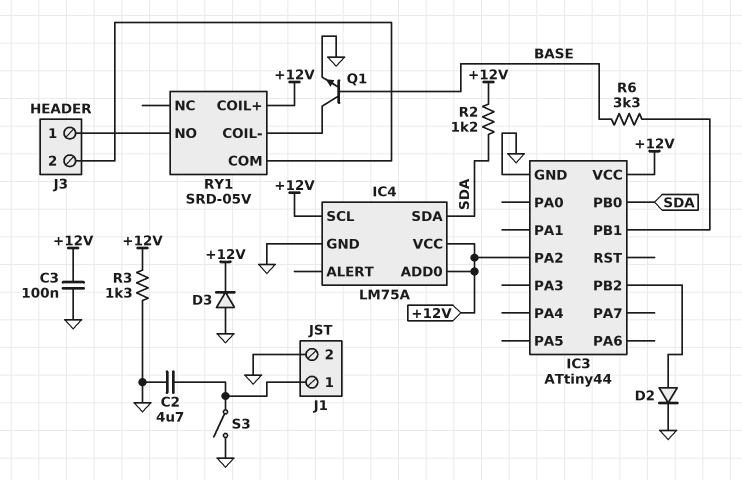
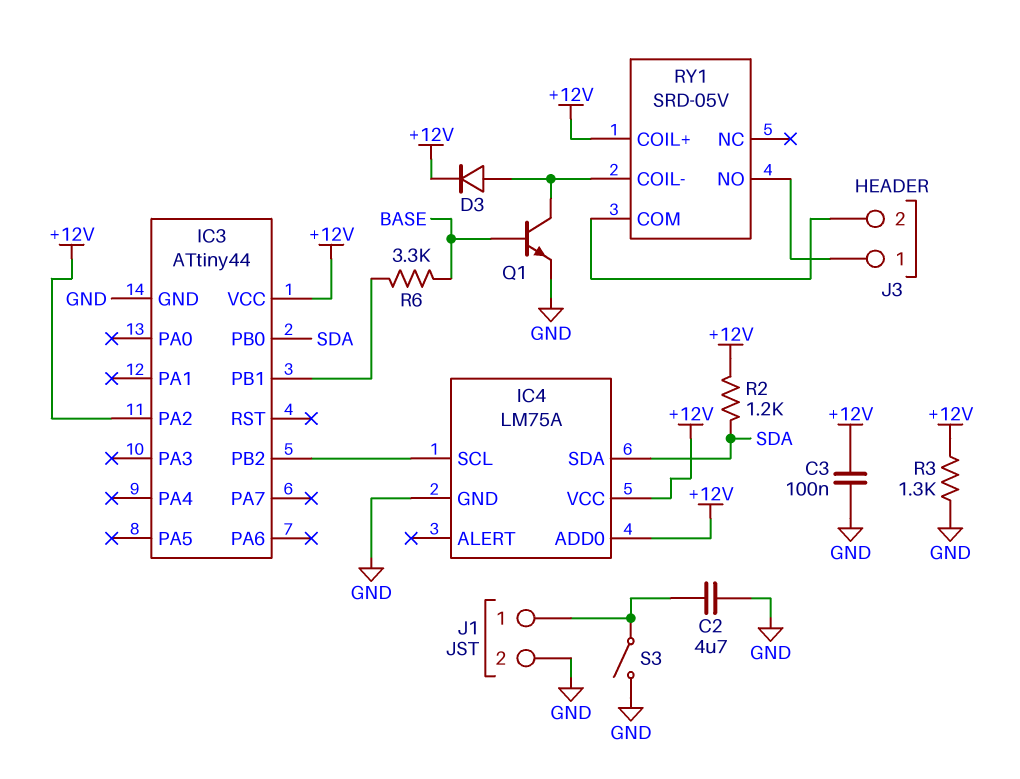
D2: diode (A IC3/PB2, K GND) -> none
D3: diode (A GND, K +12V) -> diode (A RY1/COIL-, K +12V)
IC4 pin SCL: +12V -> IC3/PB2

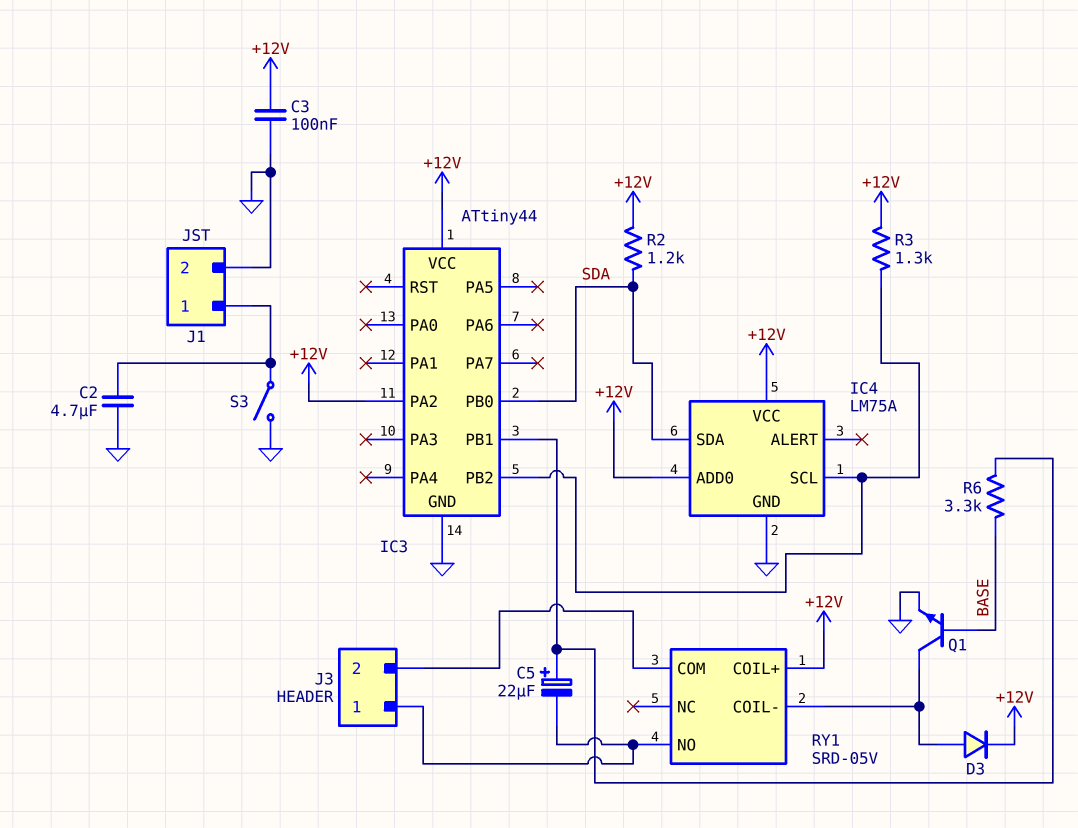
C5: none -> 22uF (plus IC3/PB1, minus J3/1)
R3: 1.3k (+12V, GND) -> 1.3k (+12V, IC3/PB2)

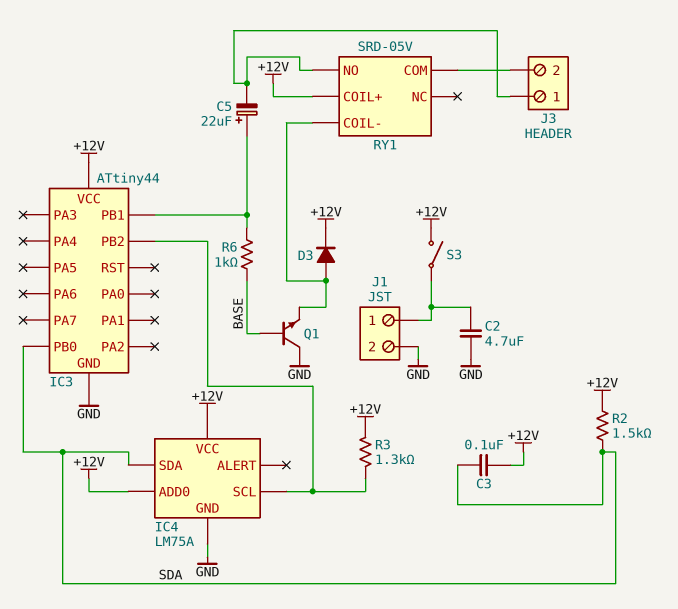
C3: 100nF (+12V, GND) -> 100nF (+12V, SDA)
IC3 pin PA2: +12V -> none
Q1: NPN (B BASE, C RY1/COIL-, E GND) -> NPN (B BASE, C GND, E RY1/COIL-)
R2: 1.2k (+12V, SDA) -> 1.5k (+12V, SDA)
R6: 3.3k (BASE, IC3/PB1) -> 1k (BASE, IC3/PB1)
S3: switch (GND, J1/1) -> switch (+12V, J1/1)

